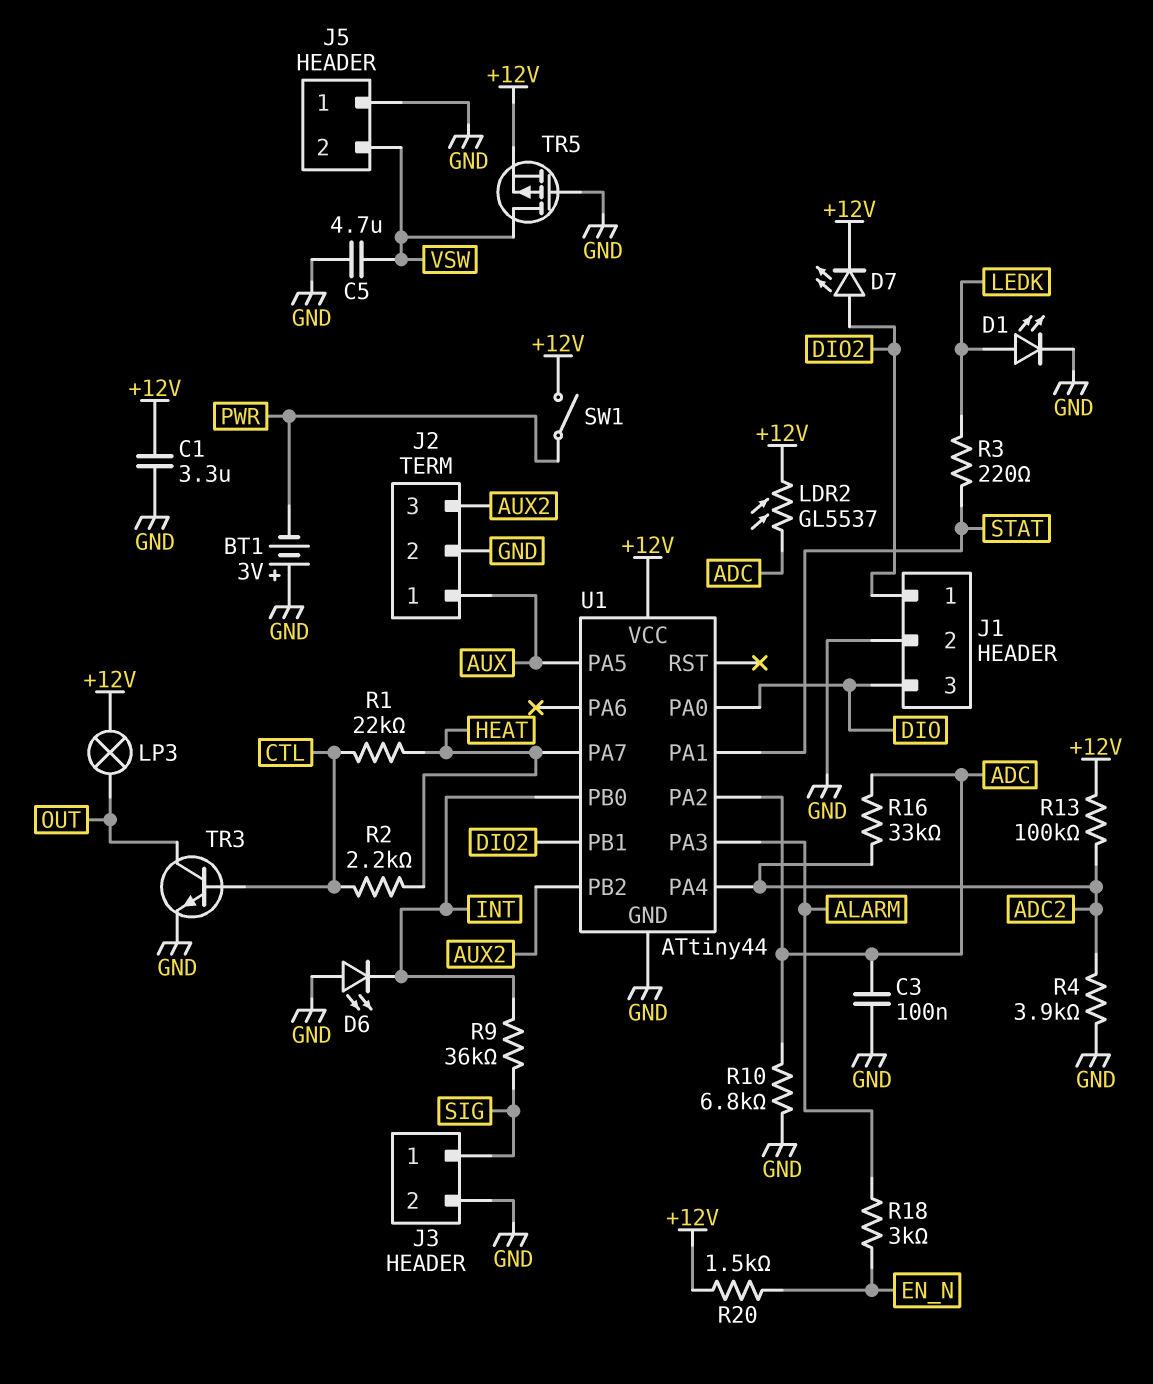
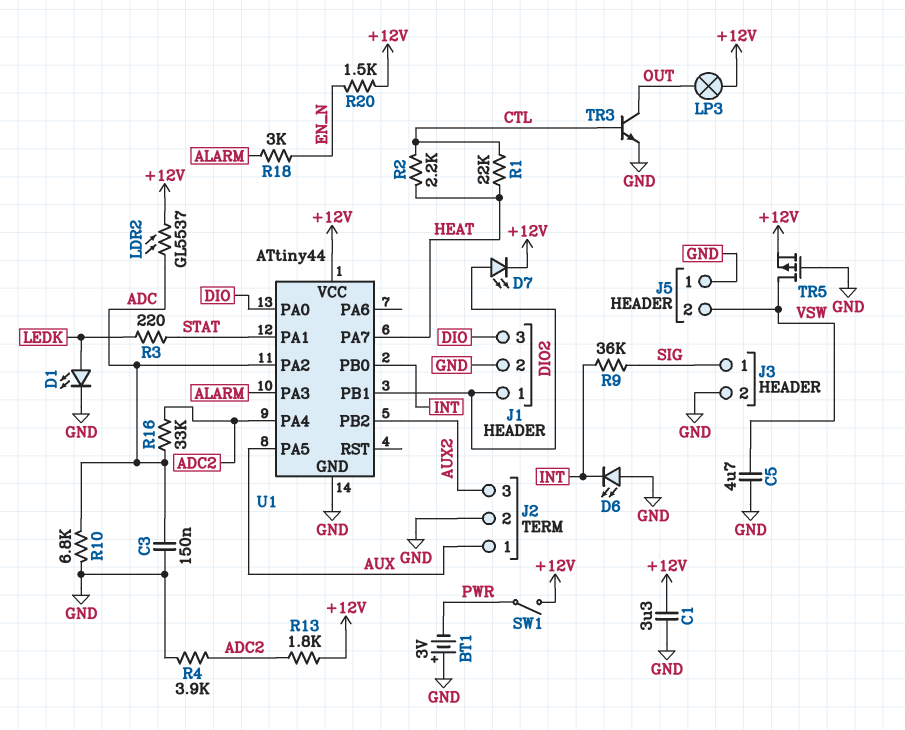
C3: 100nF (ADC, GND) -> 150nF (ADC, GND)
R13: 100k (+12V, ADC2) -> 1.8k (+12V, ADC2)

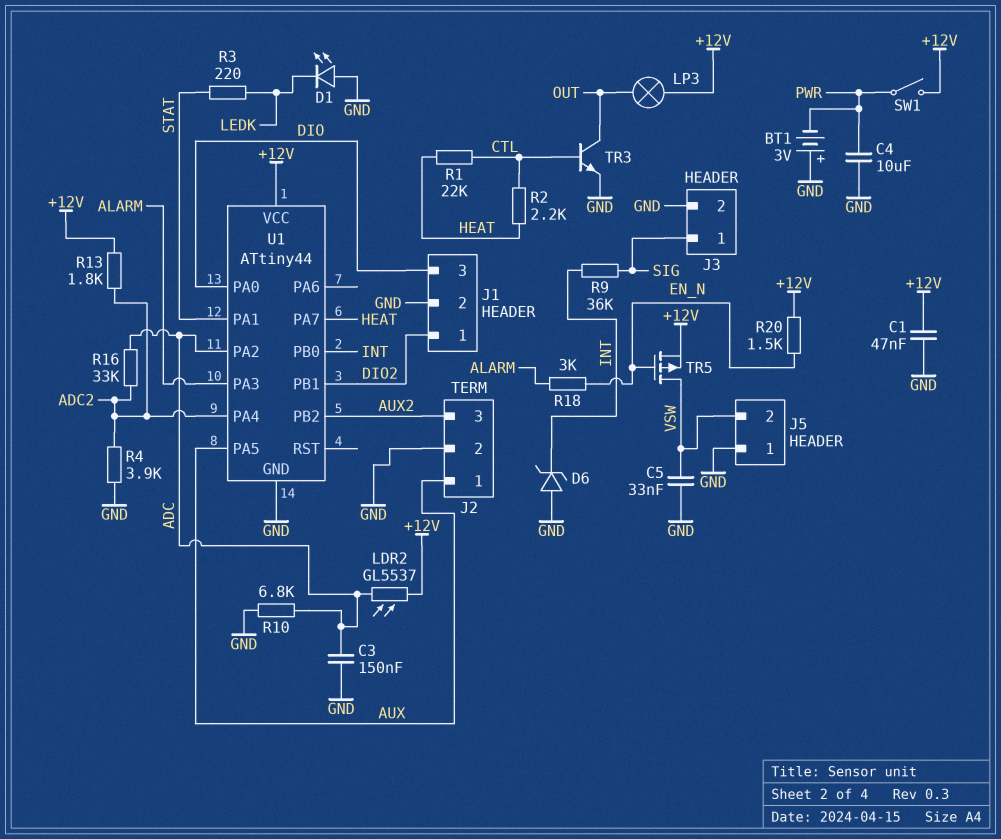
C1: 3.3uF (+12V, GND) -> 47nF (+12V, GND)
C4: none -> 10uF (GND, PWR)
C5: 4.7uF (GND, VSW) -> 33nF (GND, VSW)
D1: LED (A LEDK, K GND) -> LED (A GND, K LEDK)
D6: LED (A GND, K INT) -> zener (A GND, K INT)
D7: LED (A DIO2, K +12V) -> none
TR5: PMOS (G GND, D VSW, S +12V) -> PMOS (G EN_N, D VSW, S +12V)

